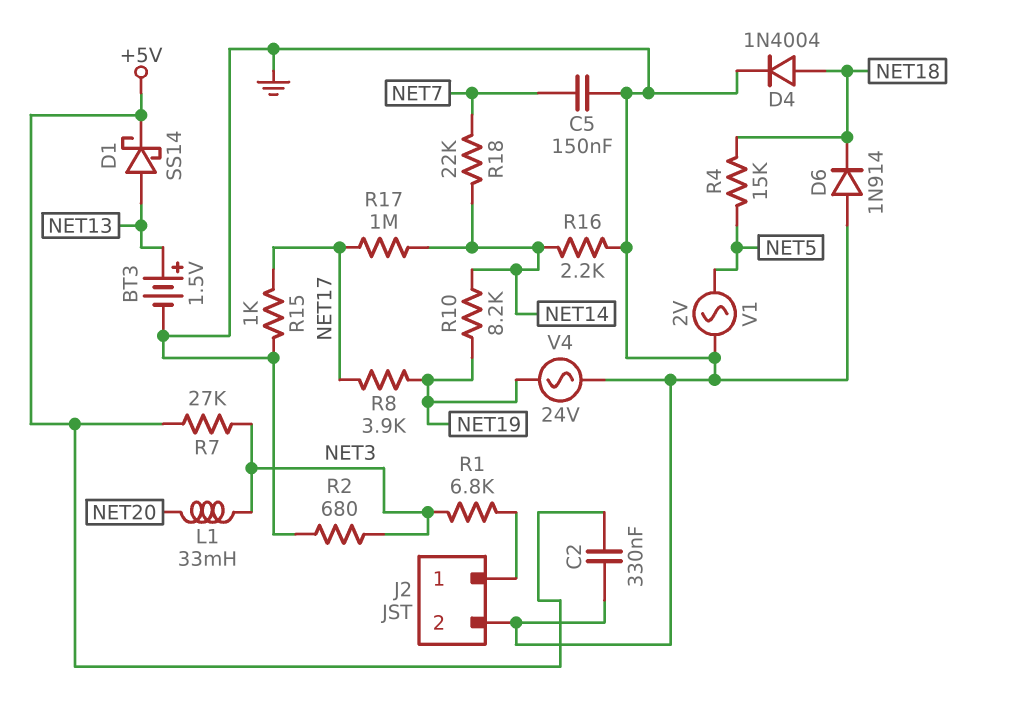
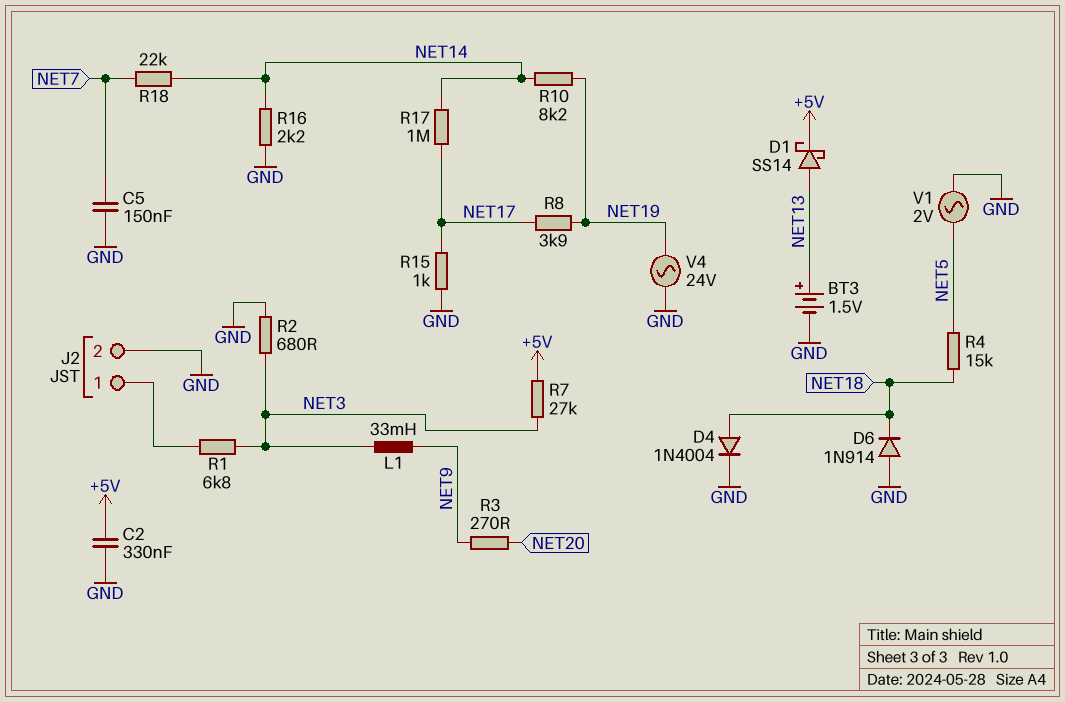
L1: 33mH (NET3, NET20) -> 33mH (NET3, NET9)
R3: none -> 270 (NET9, NET20)

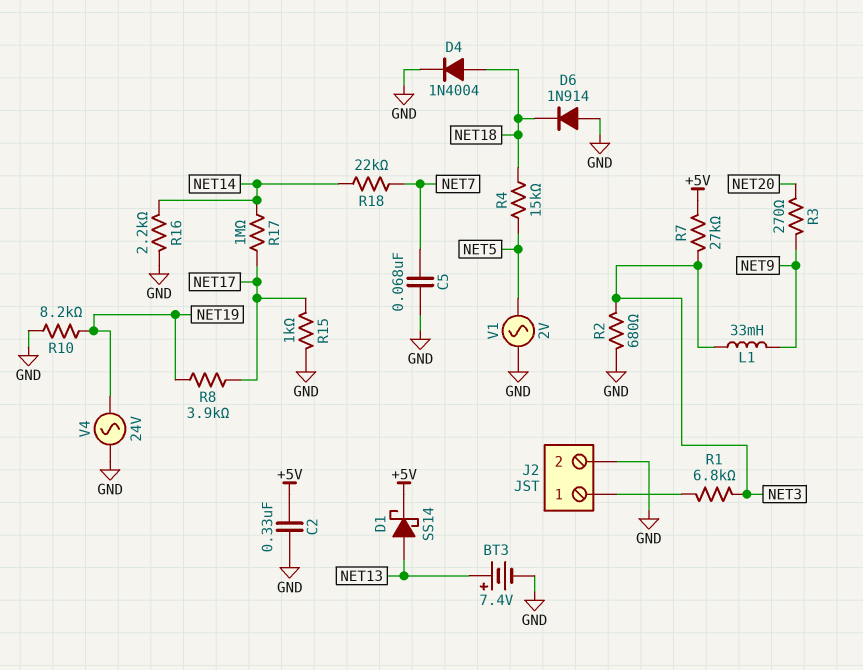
BT3: 1.5V (plus NET13, minus GND) -> 7.4V (plus NET13, minus GND)
C5: 150nF (GND, NET7) -> 68nF (GND, NET7)
R10: 8.2k (NET14, NET19) -> 8.2k (GND, NET19)

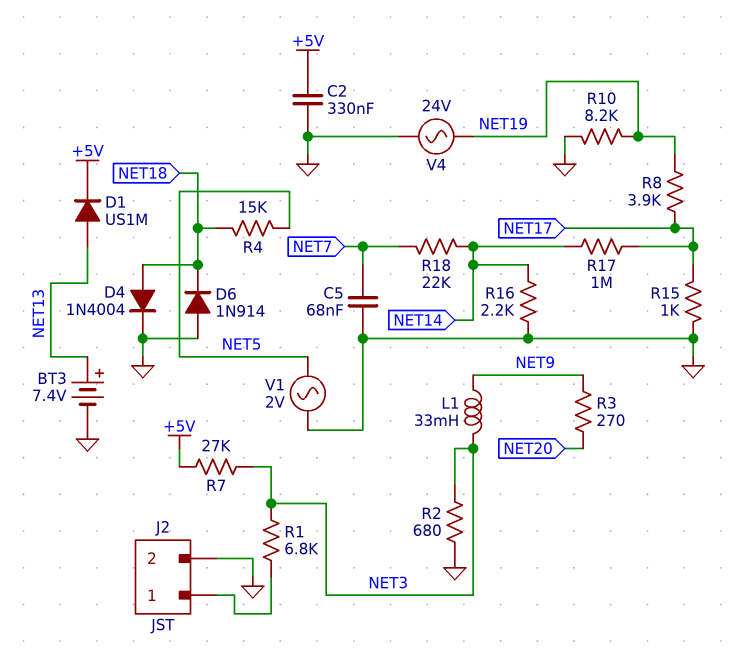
D1: schottky SS14 (A NET13, K +5V) -> diode US1M (A NET13, K +5V)

